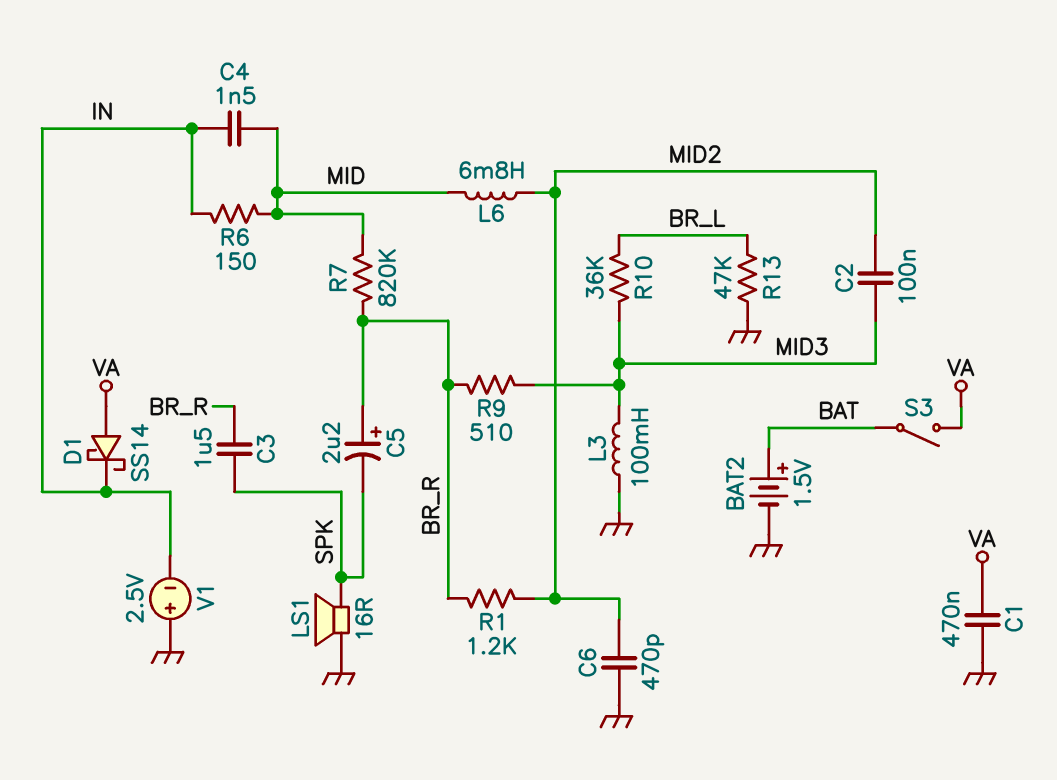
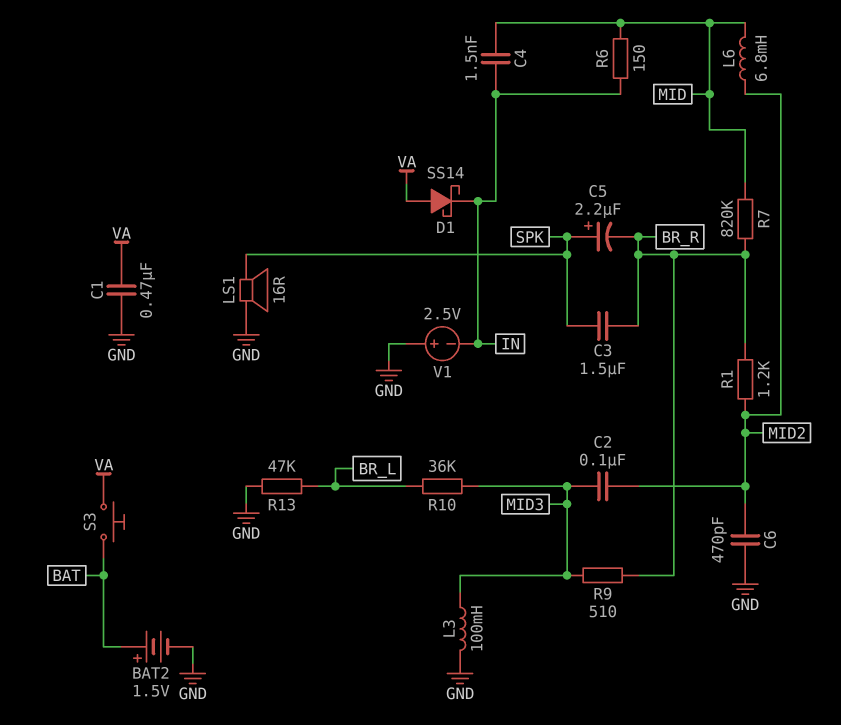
C5: 2.2uF (plus BR_R, minus SPK) -> 2.2uF (plus SPK, minus BR_R)
S3: switch (BAT, VA) -> button (BAT, VA)

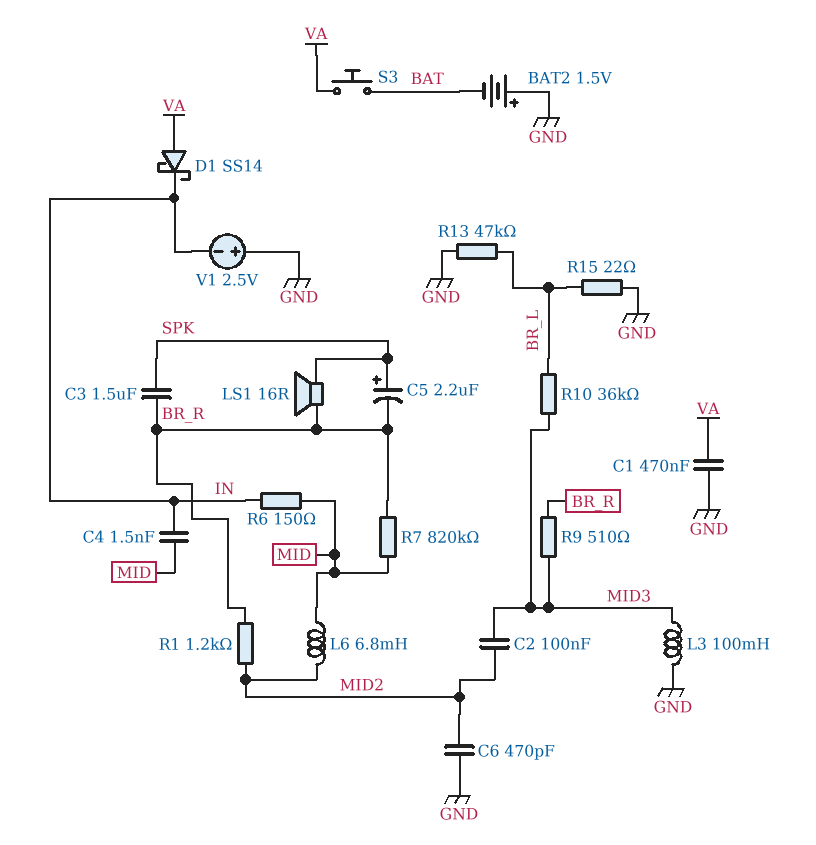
BAT2: 1.5V (plus BAT, minus GND) -> 1.5V (plus GND, minus BAT)
LS1: speaker 16R (GND, SPK) -> speaker 16R (BR_R, SPK)
R15: none -> 22 (BR_L, GND)

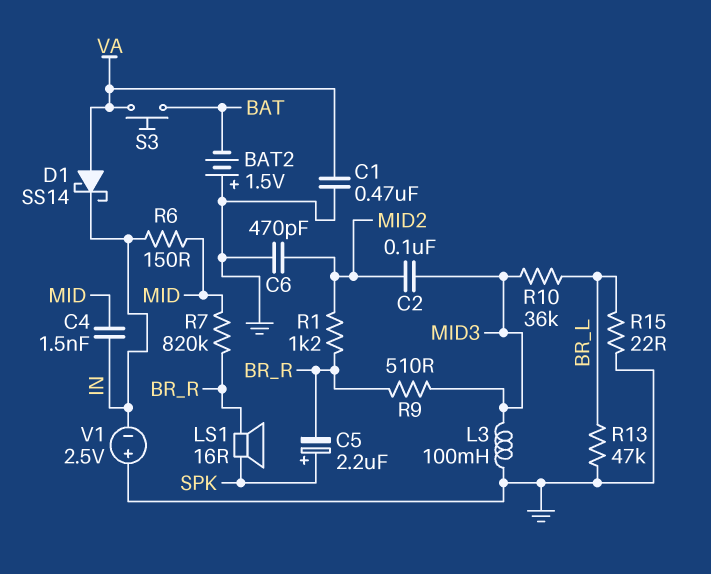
C3: 1.5uF (BR_R, SPK) -> none
L6: 6.8mH (MID, MID2) -> none

